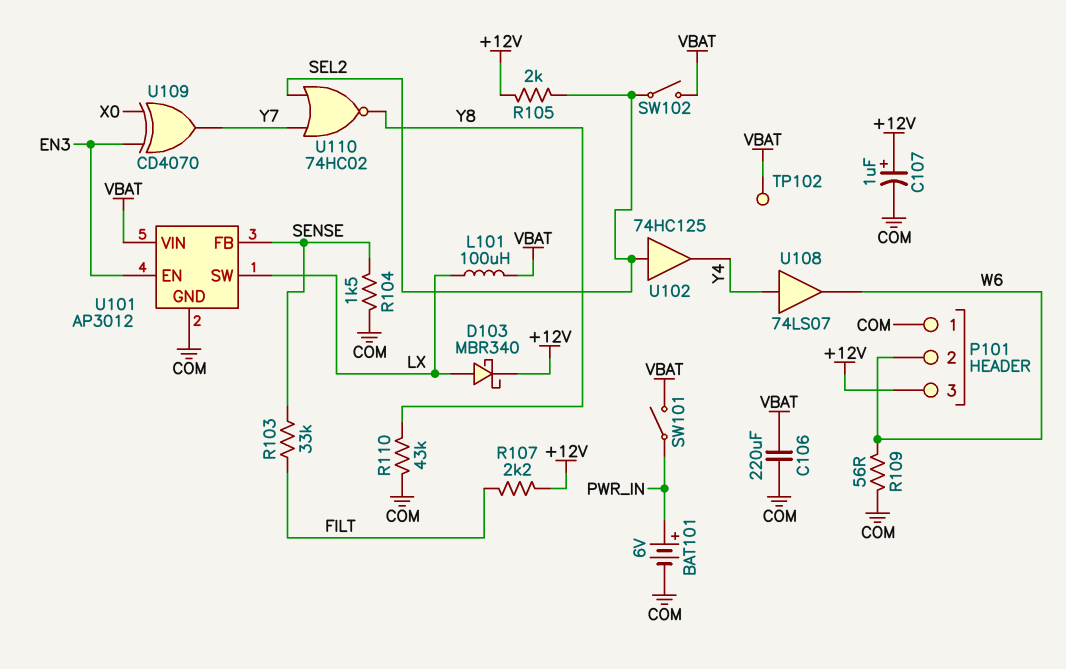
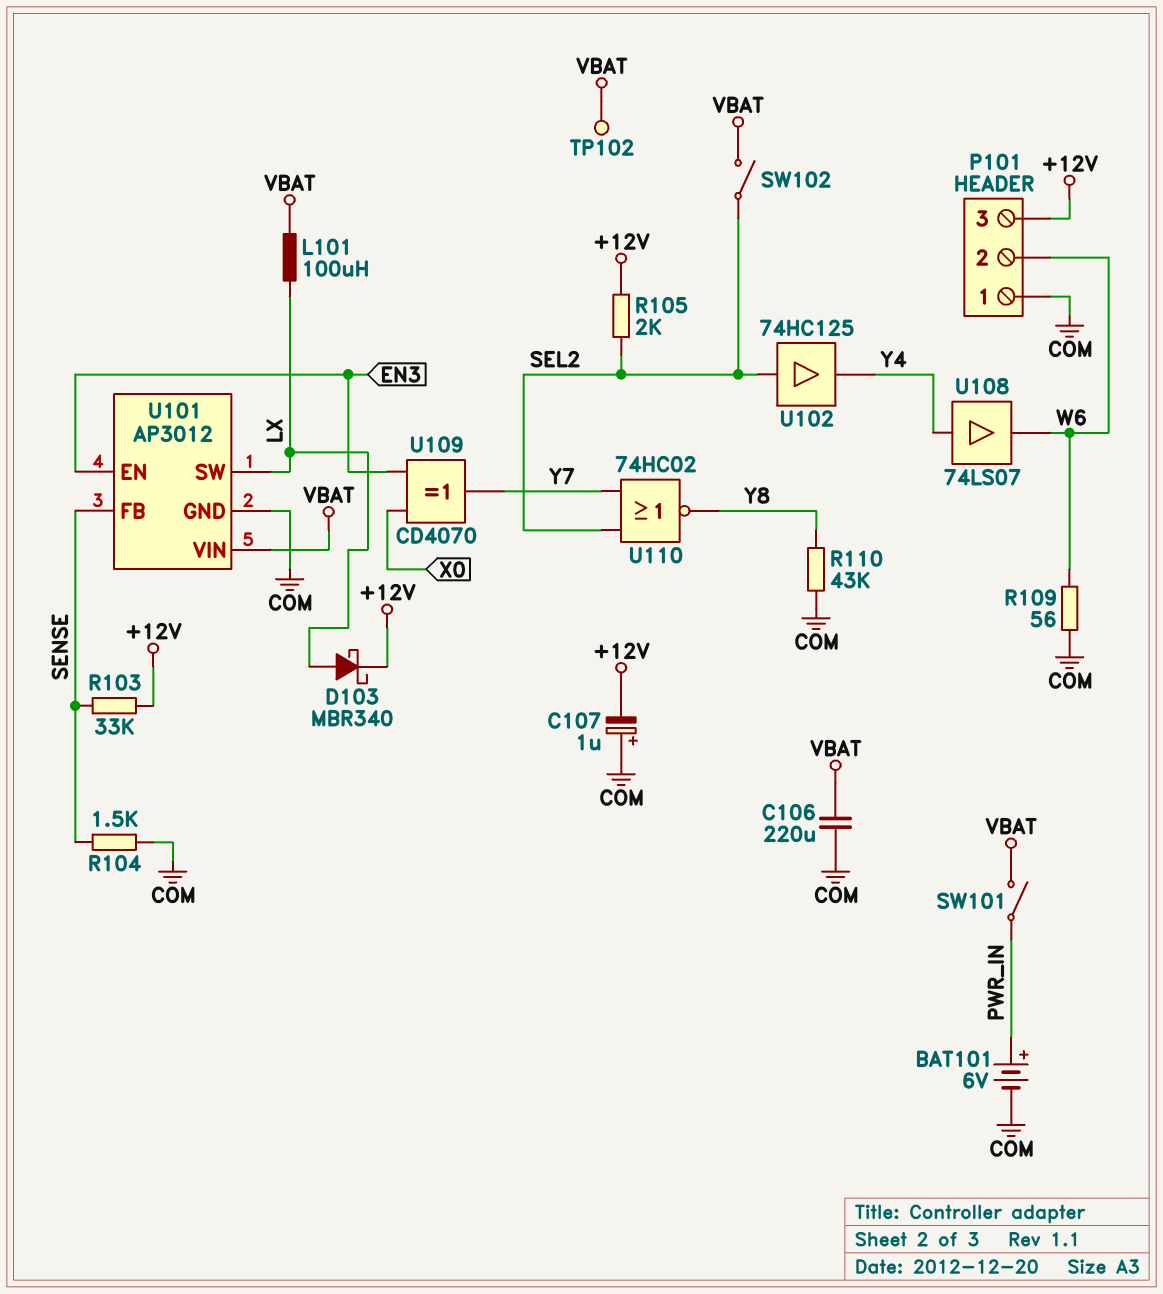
C107: 1uF (plus +12V, minus COM) -> 1uF (plus COM, minus +12V)
R103: 33k (FILT, SENSE) -> 33k (+12V, SENSE)
R107: 2.2k (+12V, FILT) -> none

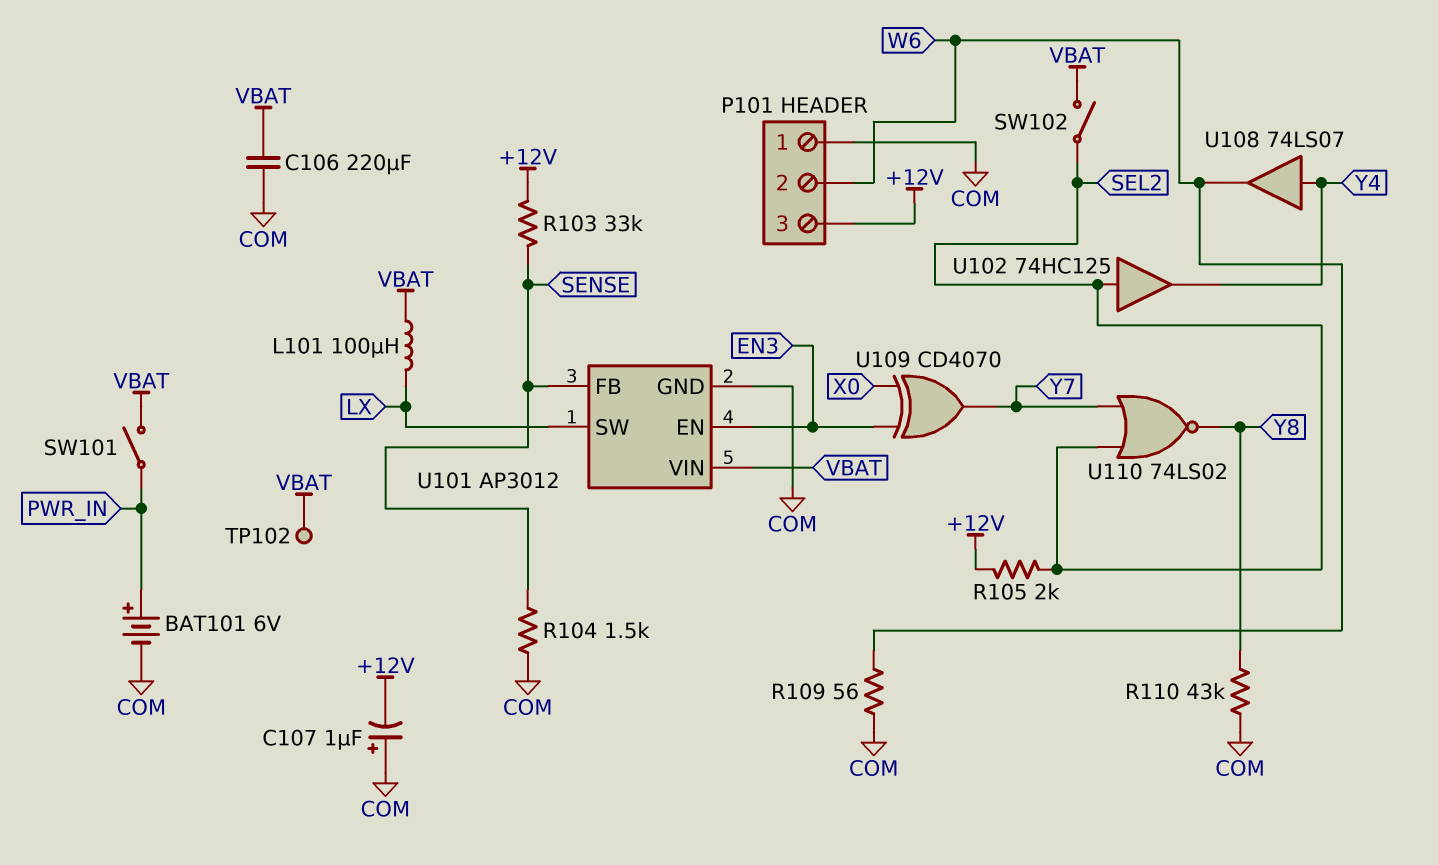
D103: schottky MBR340 (A LX, K +12V) -> none
U110: NOR 74HC02 (in SEL2, in Y7, out Y8) -> NOR 74LS02 (in SEL2, in Y7, out Y8)

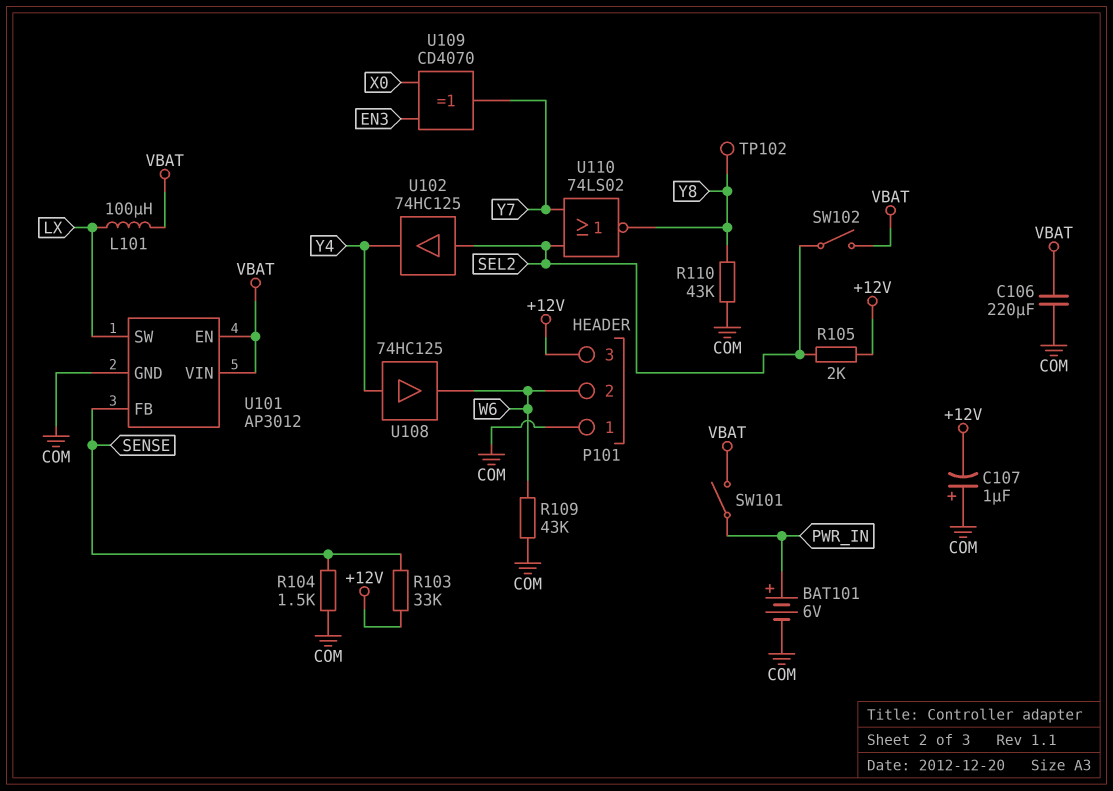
R109: 56 (COM, W6) -> 43k (COM, W6)
TP102: test point (VBAT) -> test point (Y8)
U101 pin EN: EN3 -> VBAT
U108: buffer 74LS07 (in Y4, out W6) -> buffer 74HC125 (in Y4, out W6)

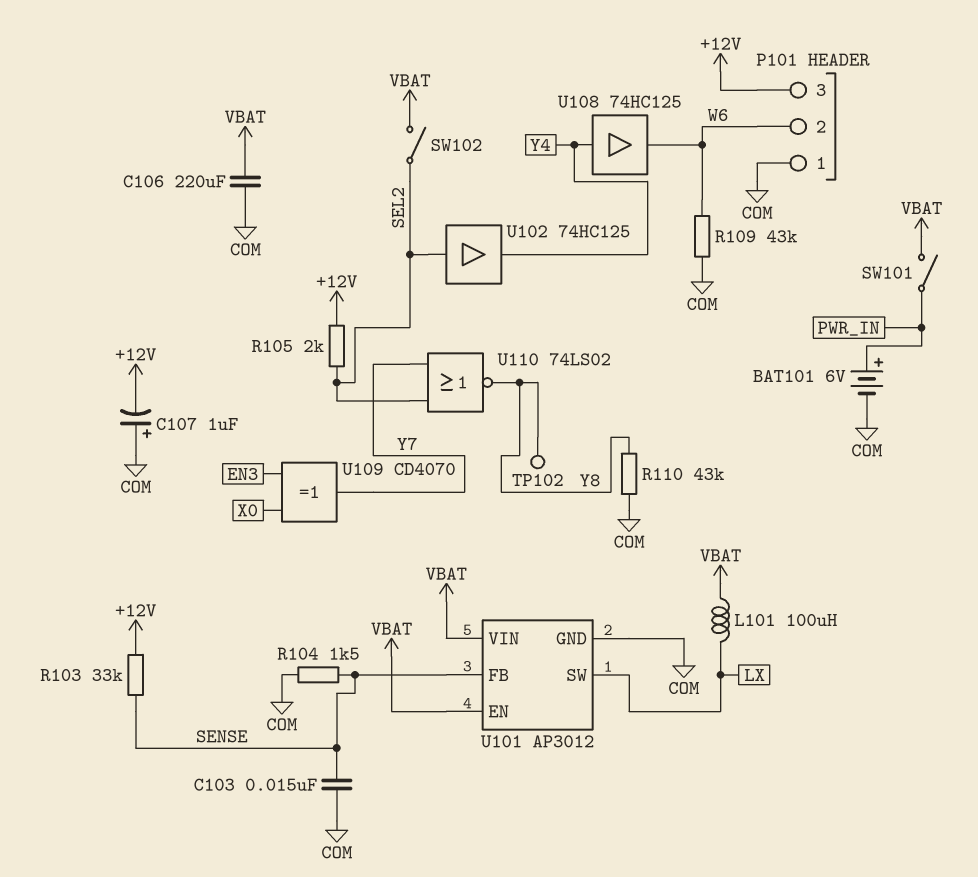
C103: none -> 15nF (COM, SENSE)

